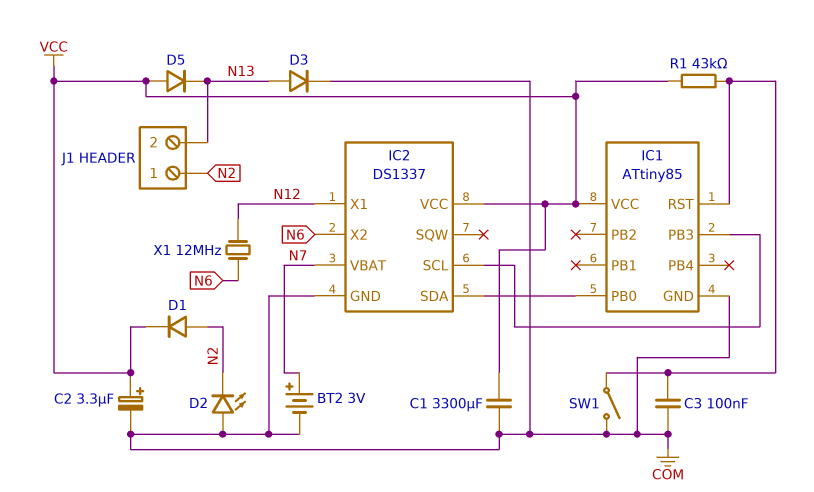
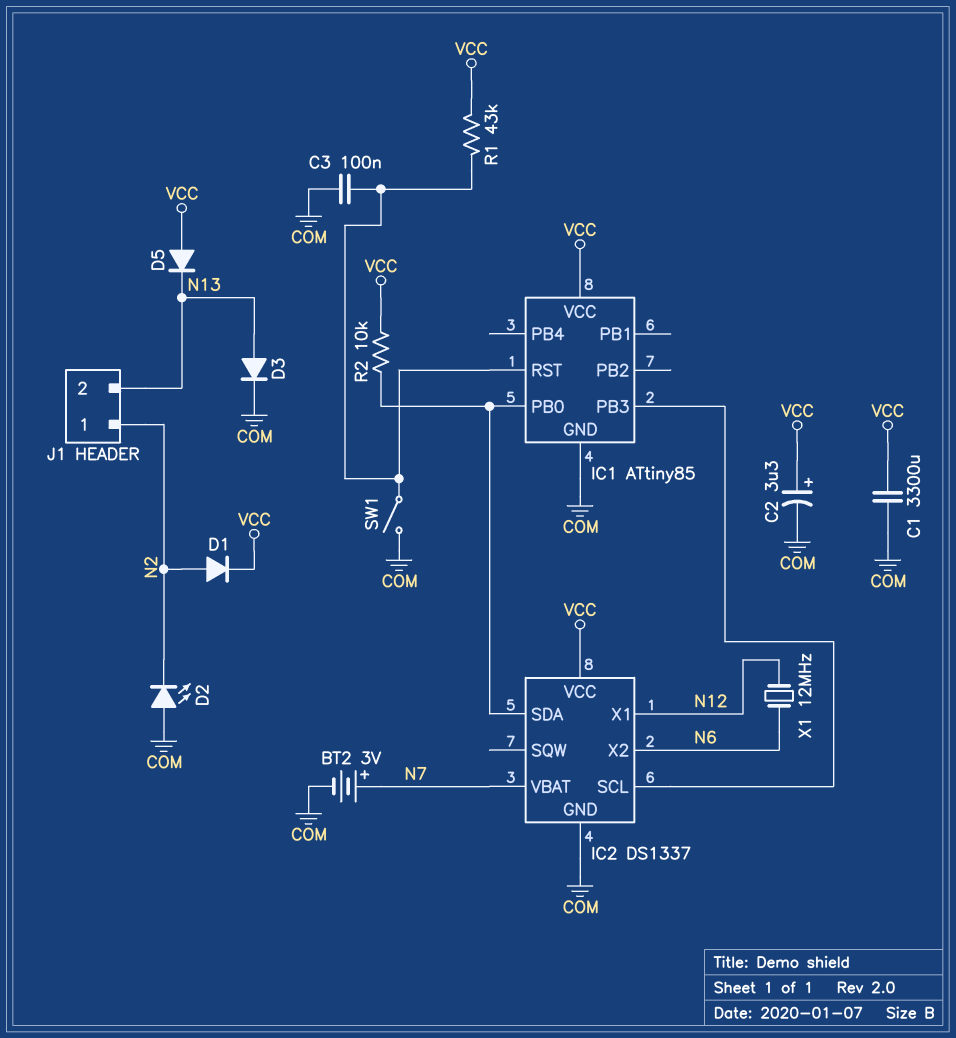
R2: none -> 10k (IC1/PB0, VCC)

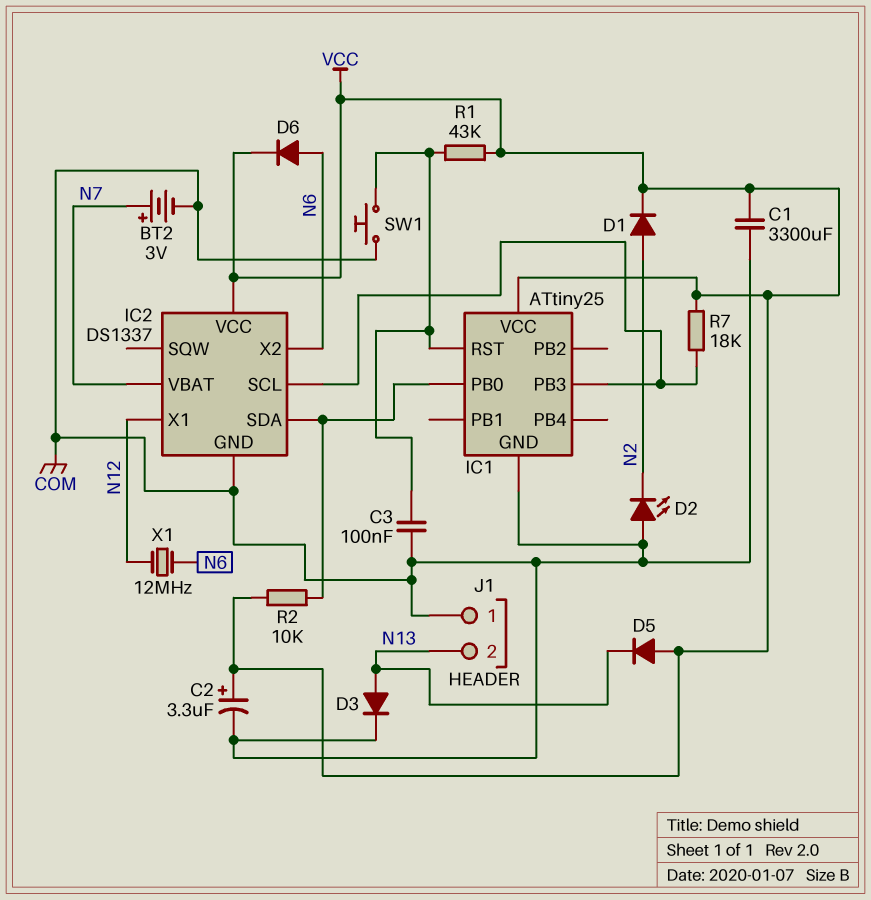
D6: none -> diode (A N6, K VCC)
IC1: ATtiny85 -> ATtiny25
J1 pin 1: N2 -> COM
R7: none -> 18k (IC1/PB3, VCC)
SW1: switch (COM, IC1/RST) -> button (COM, IC1/RST)

